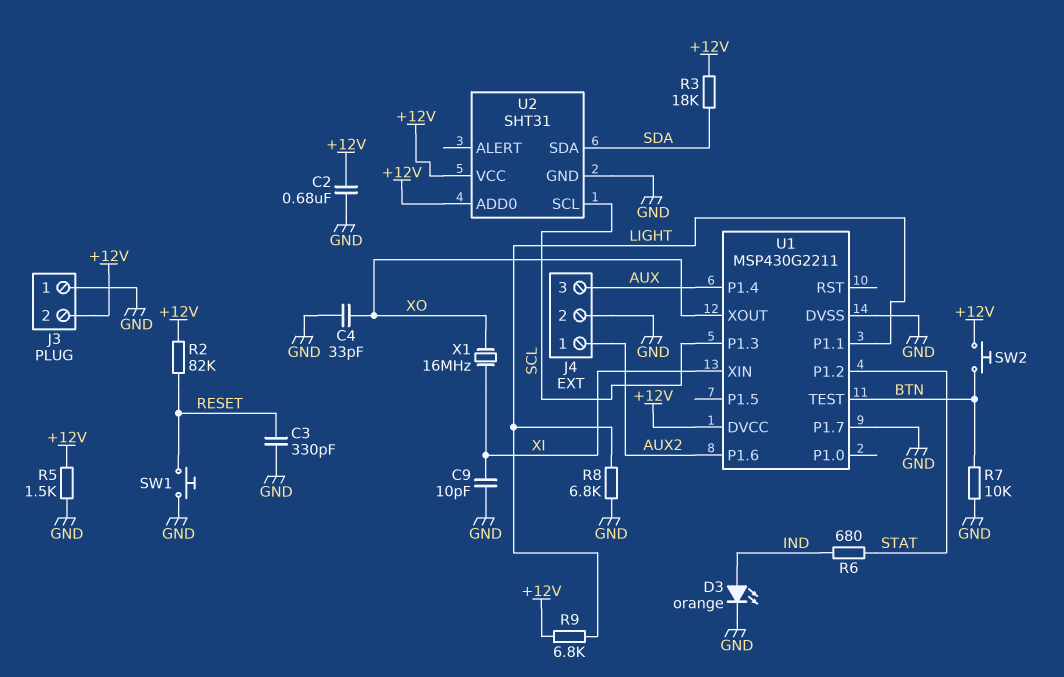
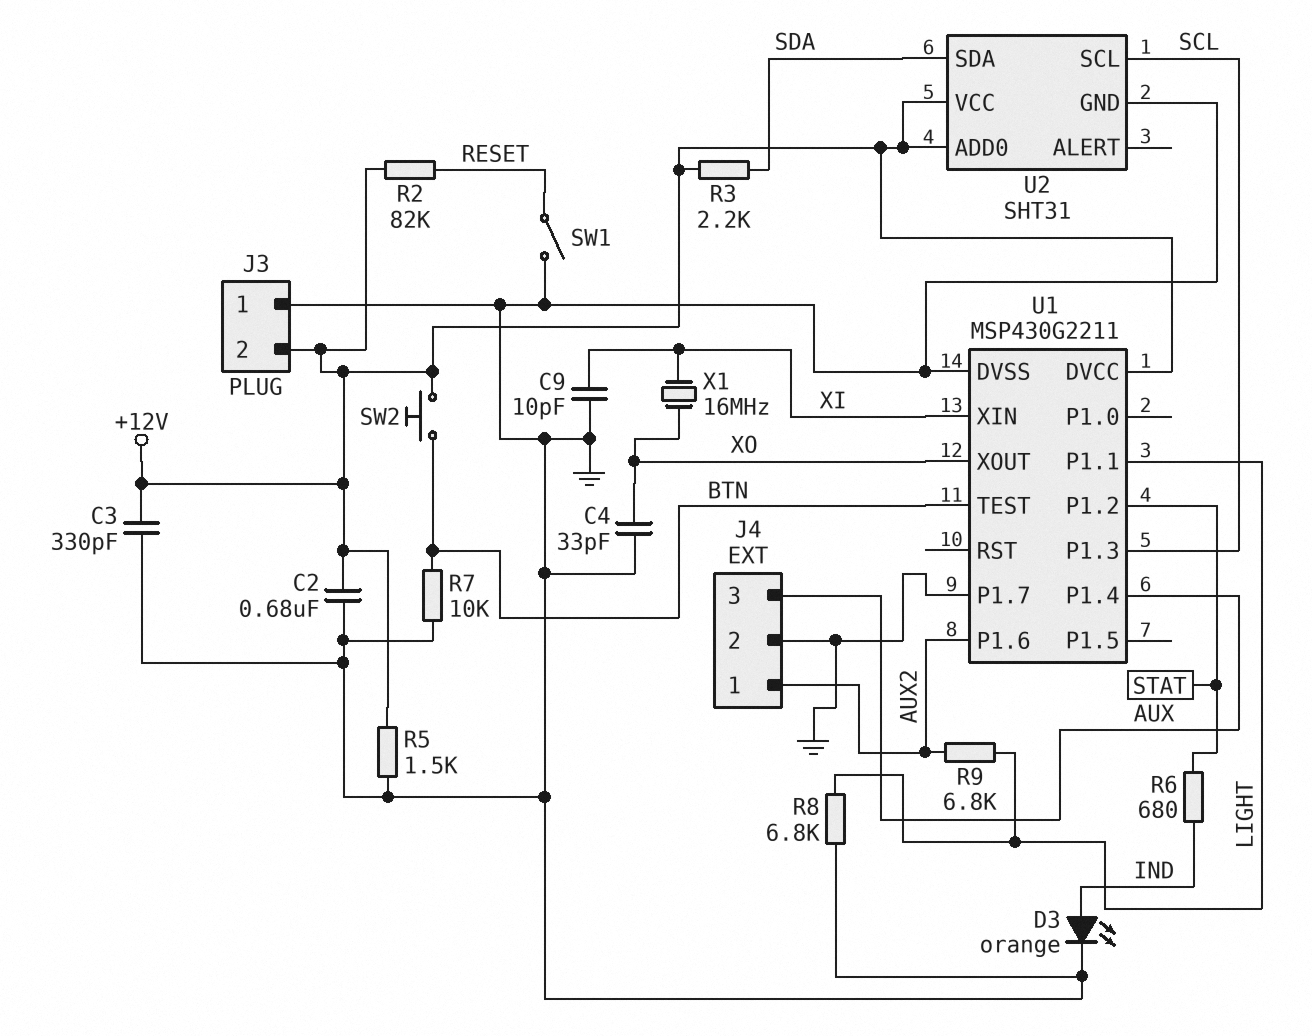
C3: 330pF (GND, RESET) -> 330pF (+12V, GND)
R3: 18k (+12V, SDA) -> 2.2k (+12V, SDA)
R9: 6.8k (+12V, LIGHT) -> 6.8k (AUX2, LIGHT)
SW1: button (GND, RESET) -> switch (GND, RESET)

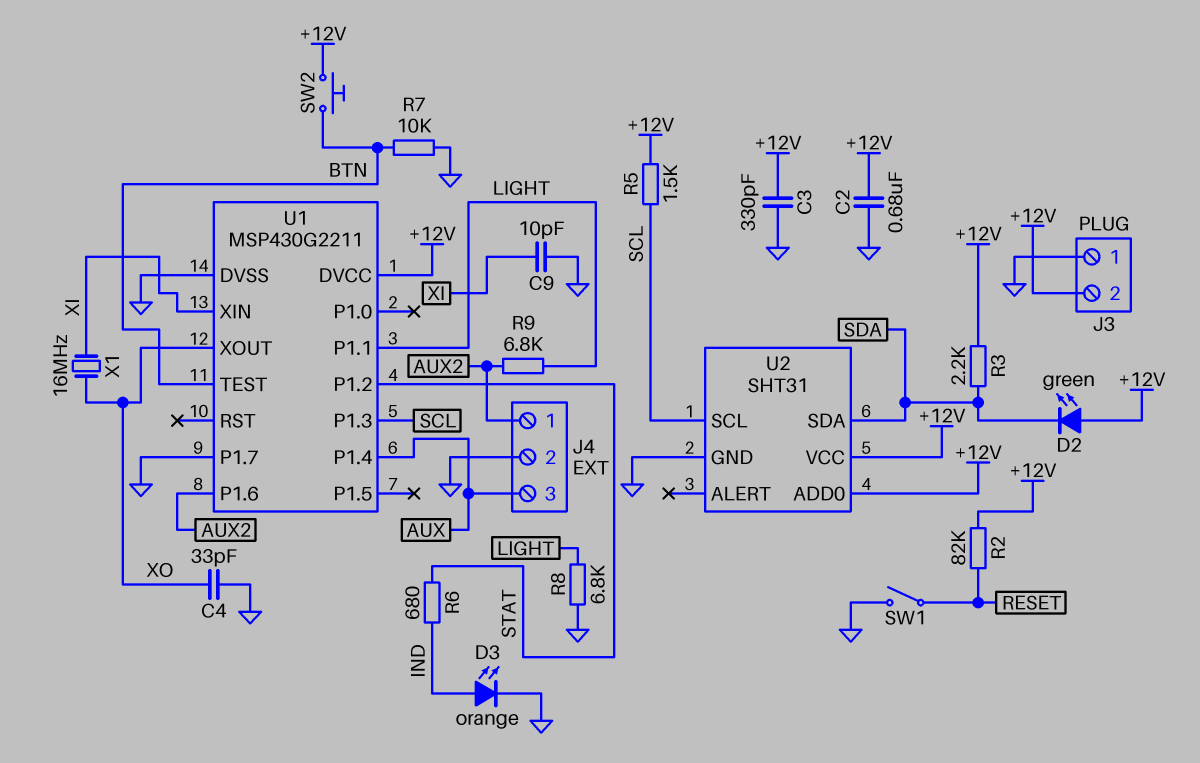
D2: none -> LED green (A +12V, K SDA)
R5: 1.5k (+12V, GND) -> 1.5k (+12V, SCL)

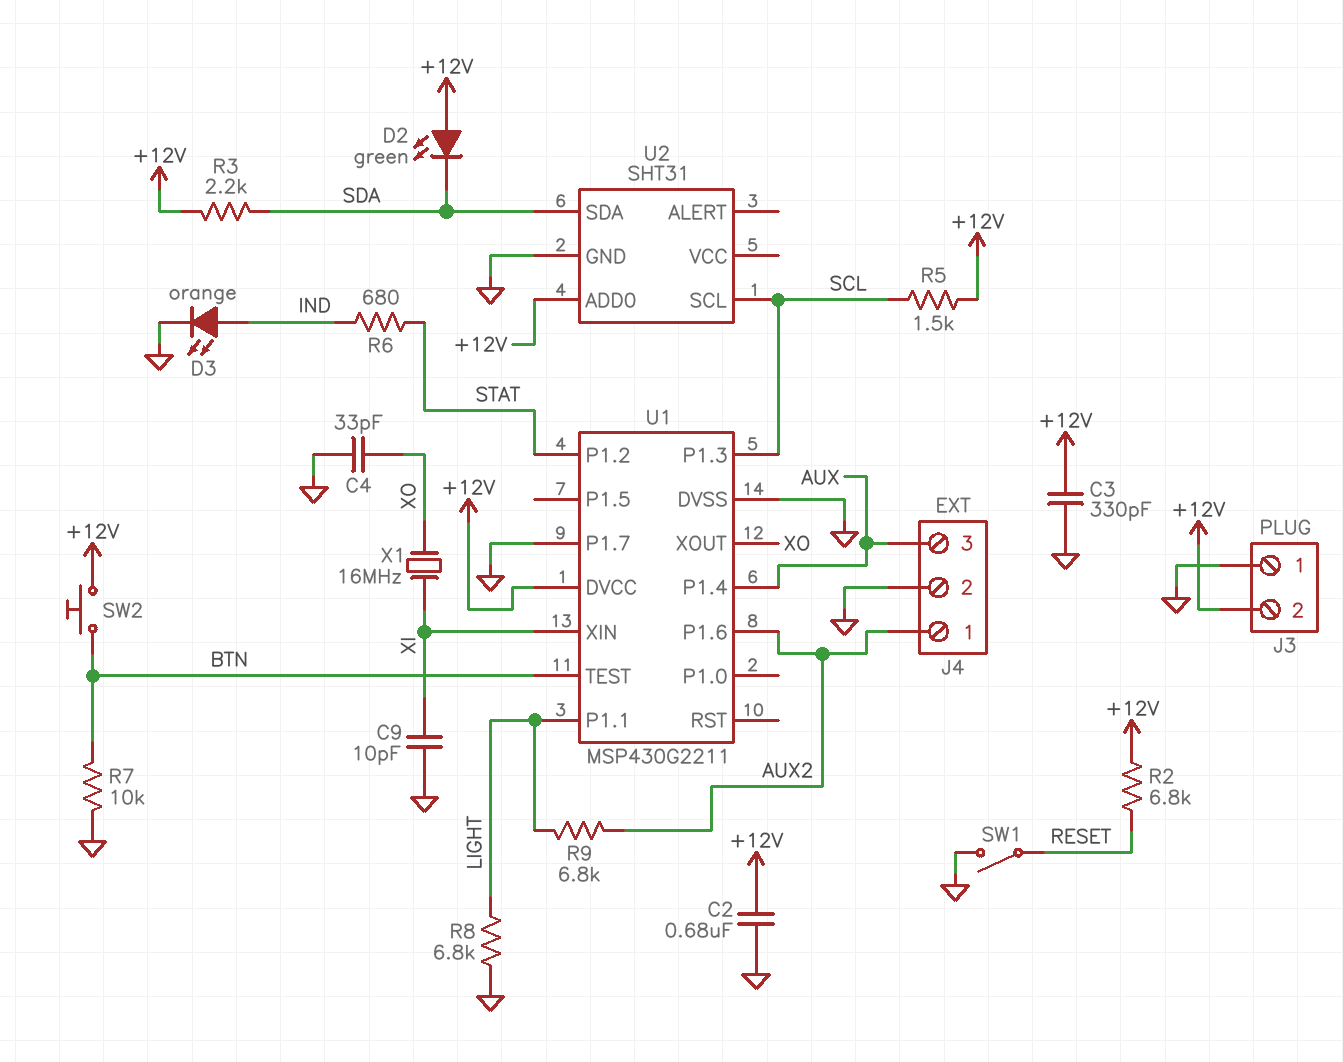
R2: 82k (+12V, RESET) -> 6.8k (+12V, RESET)
U2 pin VCC: +12V -> none

